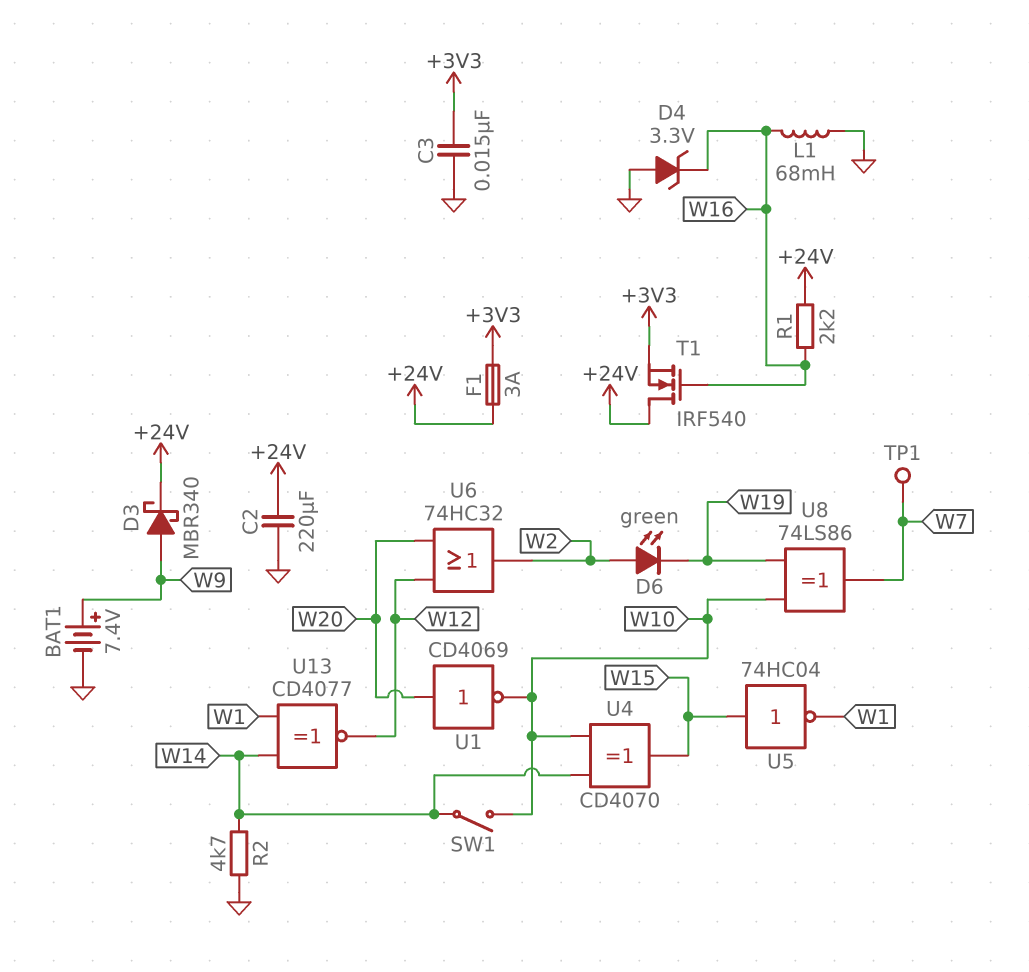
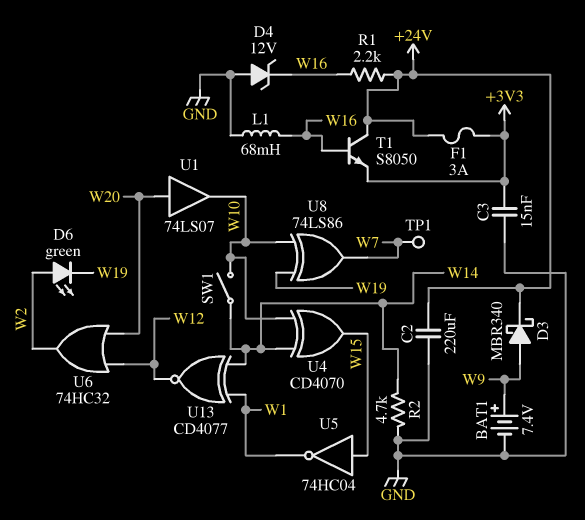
D4: zener 3.3V (A GND, K W16) -> zener 12V (A GND, K W16)
T1: NMOS IRF540 (G W16, D +24V, S +3V3) -> NPN S8050 (B W16, C +24V, E +3V3)
U1: NOT CD4069 (in W20, out W10) -> buffer 74LS07 (in W20, out W10)

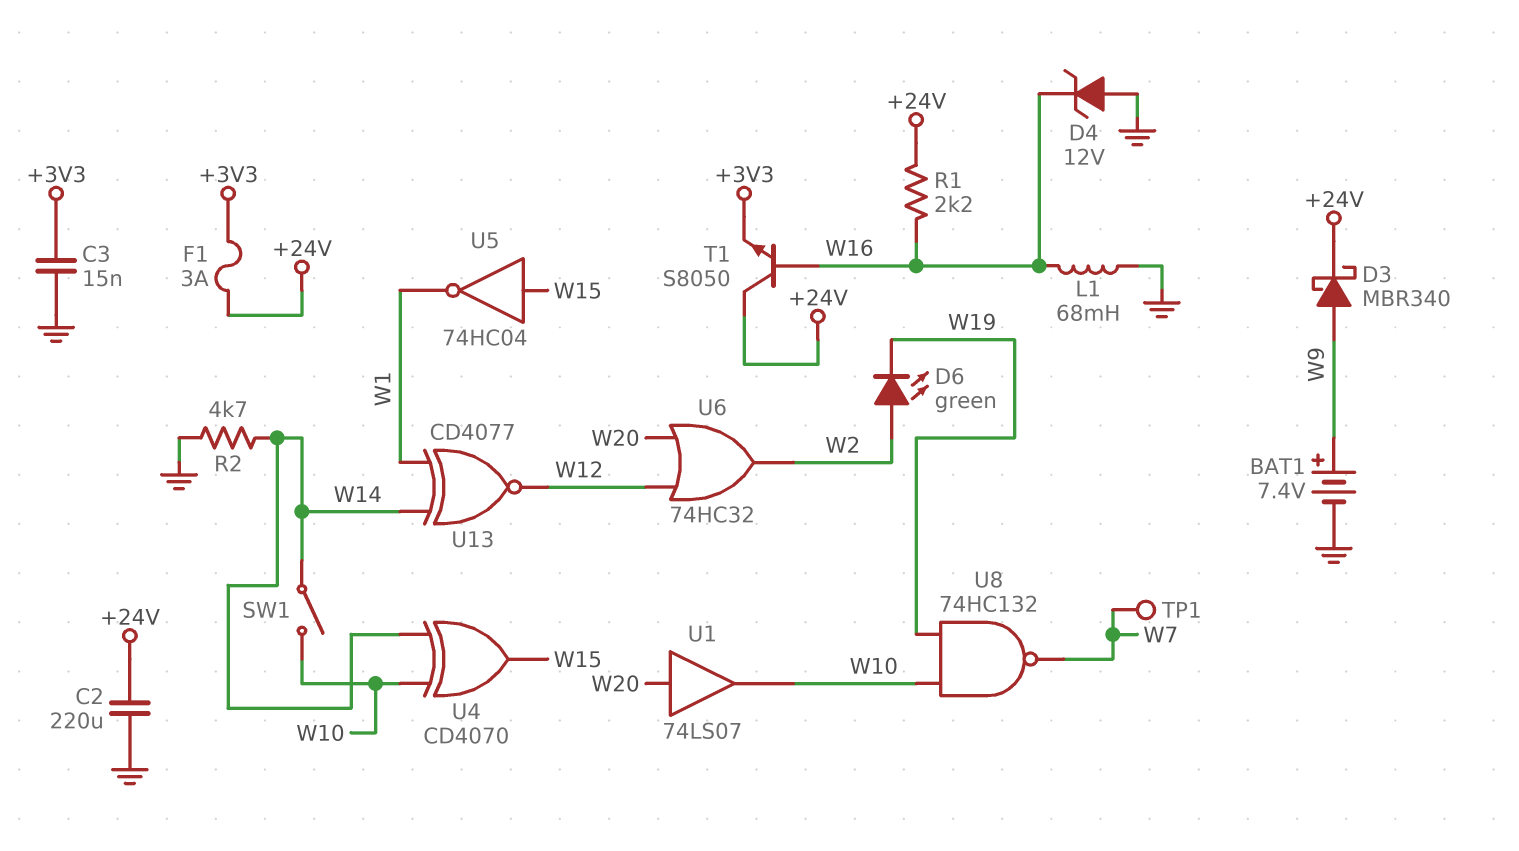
U8: XOR 74LS86 (in W10, in W19, out W7) -> NAND 74HC132 (in W10, in W19, out W7)

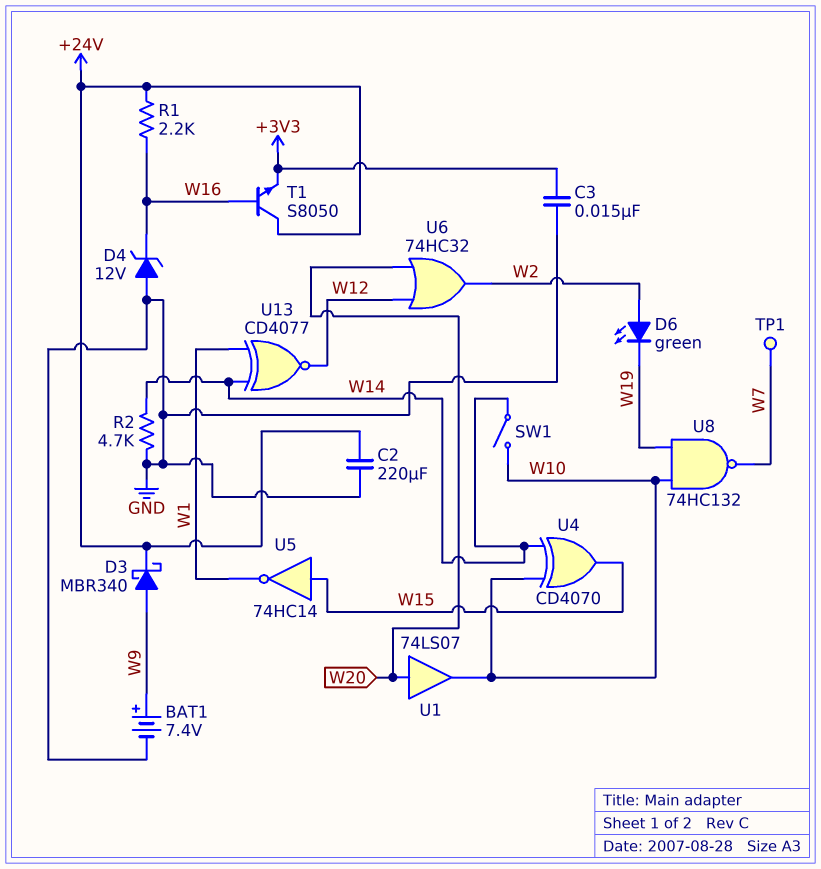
F1: 3A (+3V3, +24V) -> none
L1: 68mH (GND, W16) -> none
U5: NOT 74HC04 (in W15, out W1) -> NOT 74HC14 (in W15, out W1)

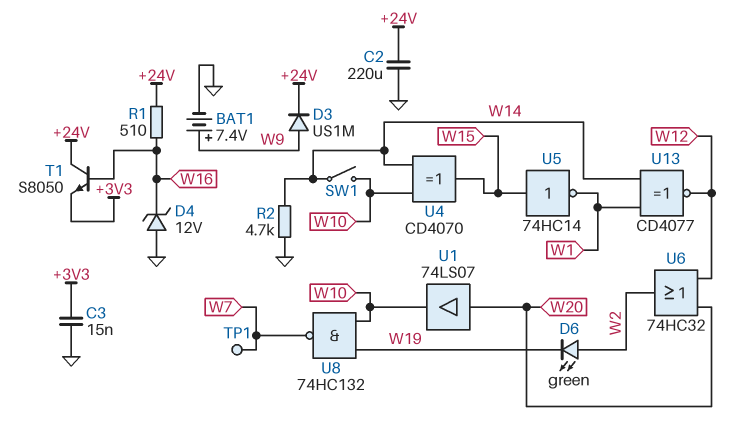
D3: schottky MBR340 (A W9, K +24V) -> diode US1M (A W9, K +24V)
R1: 2.2k (+24V, W16) -> 510 (+24V, W16)

